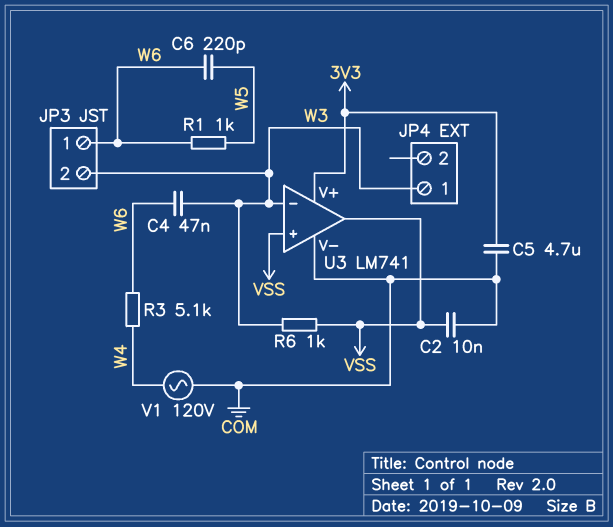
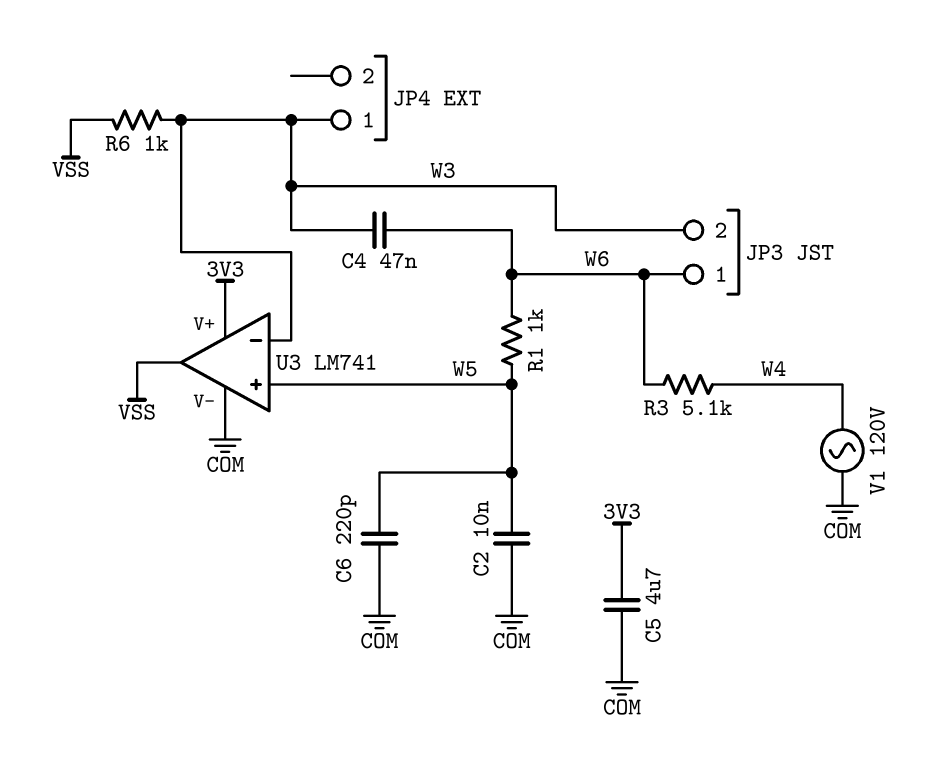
C2: 10nF (COM, VSS) -> 10nF (COM, W5)
C6: 220pF (W5, W6) -> 220pF (COM, W5)
U3 pin in+: VSS -> W5

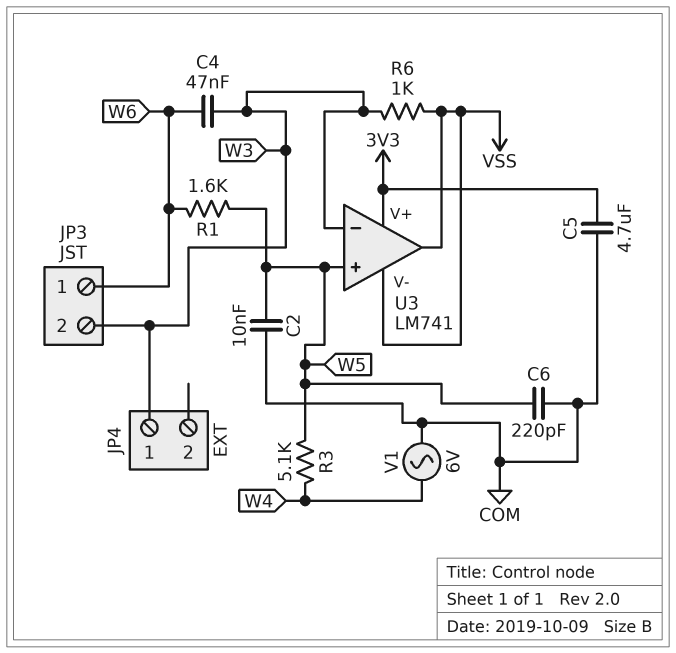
R1: 1k (W5, W6) -> 1.6k (W5, W6)
R3: 5.1k (W4, W6) -> 5.1k (W4, W5)
U3 pin V-: COM -> VSS
V1: AC 120V (COM, W4) -> AC 6V (COM, W4)

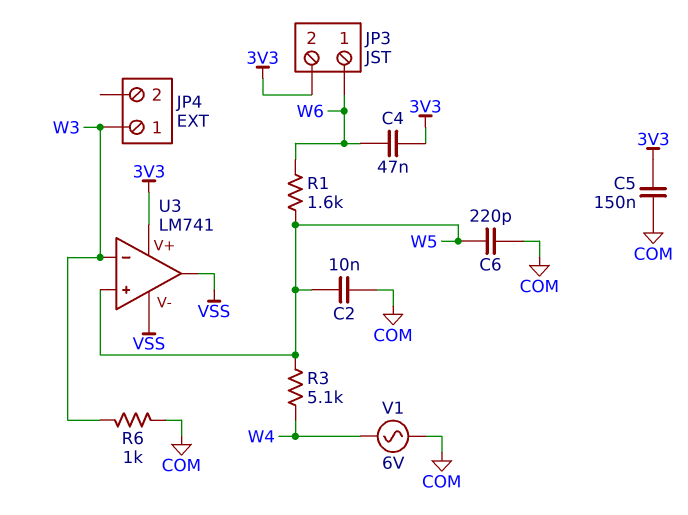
C4: 47nF (W3, W6) -> 47nF (3V3, W6)
C5: 4.7uF (3V3, COM) -> 150nF (3V3, COM)
JP3 pin 2: W3 -> 3V3
R6: 1k (VSS, W3) -> 1k (COM, W3)

